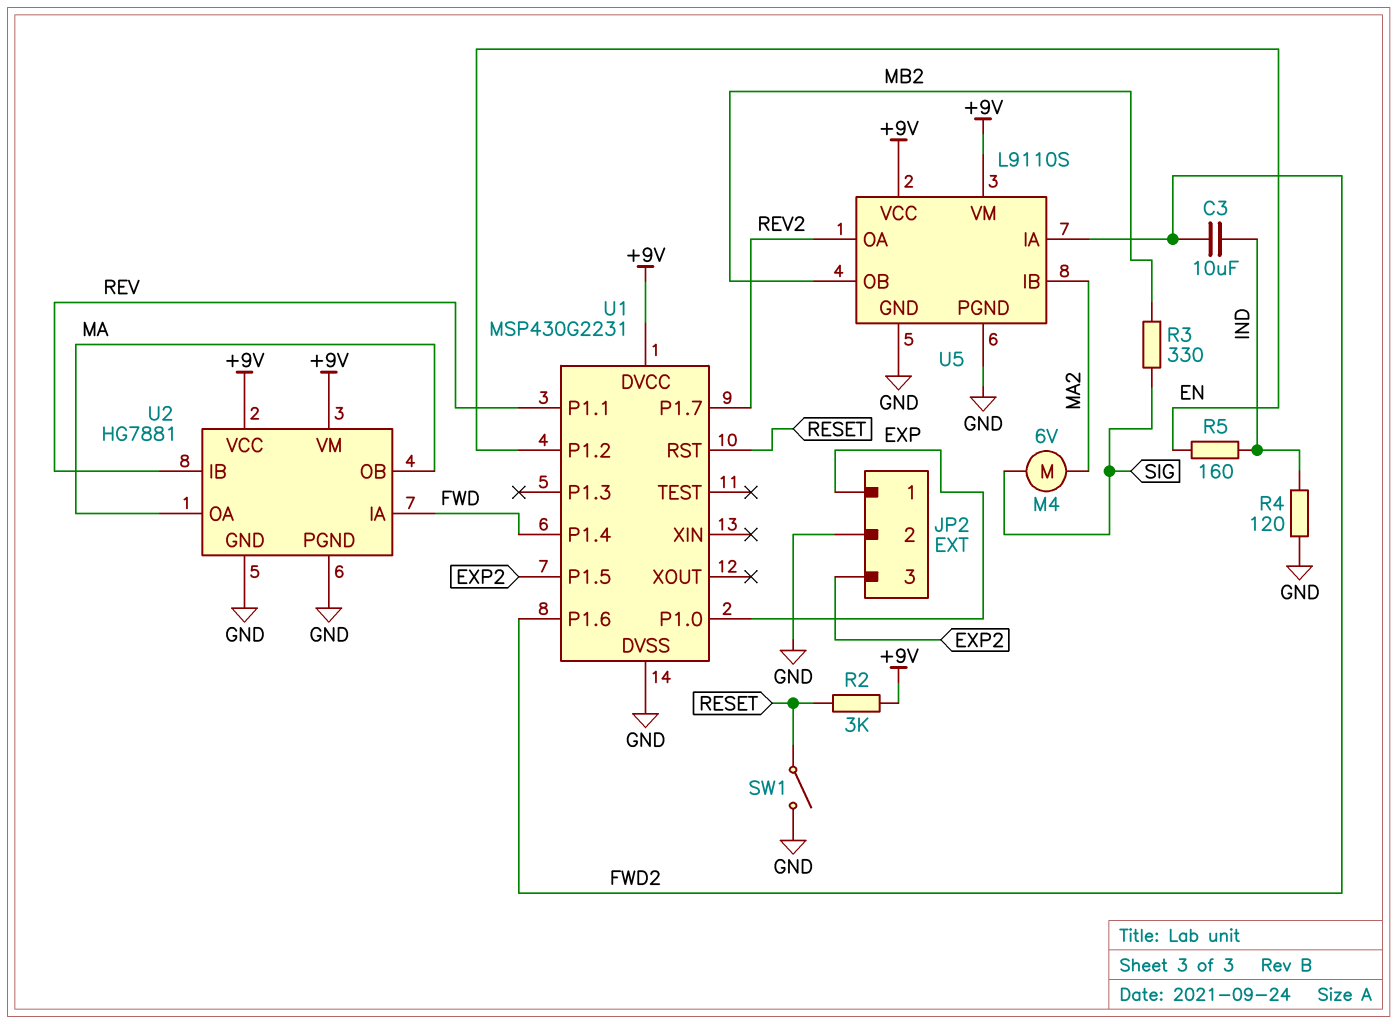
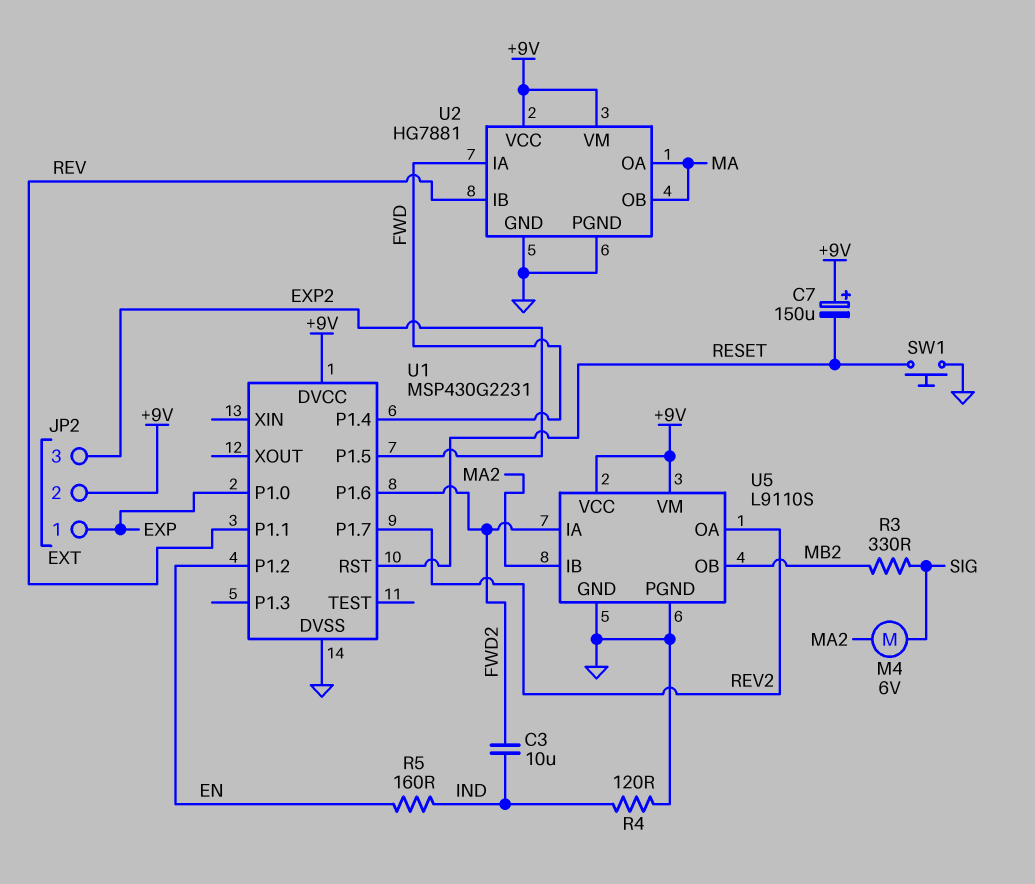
C7: none -> 150uF (plus +9V, minus RESET)
JP2 pin 2: GND -> +9V
R2: 3k (+9V, RESET) -> none
SW1: switch (GND, RESET) -> button (GND, RESET)

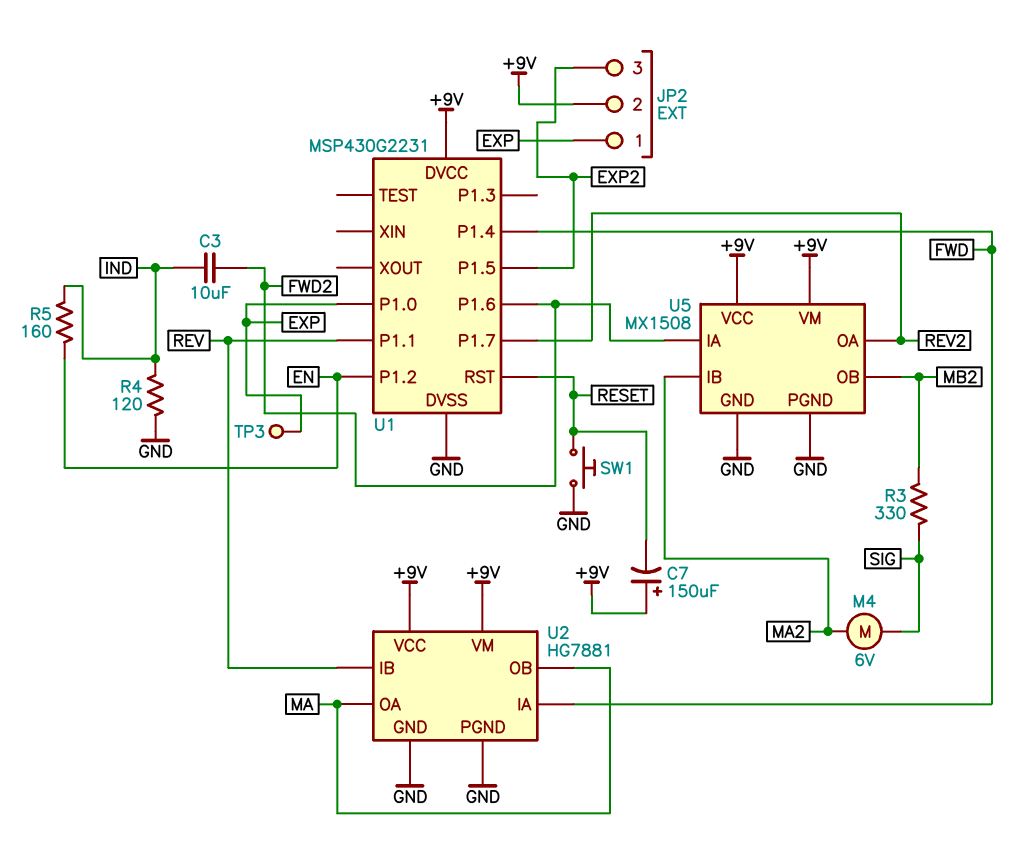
TP3: none -> test point (EXP)
U5: L9110S -> MX1508

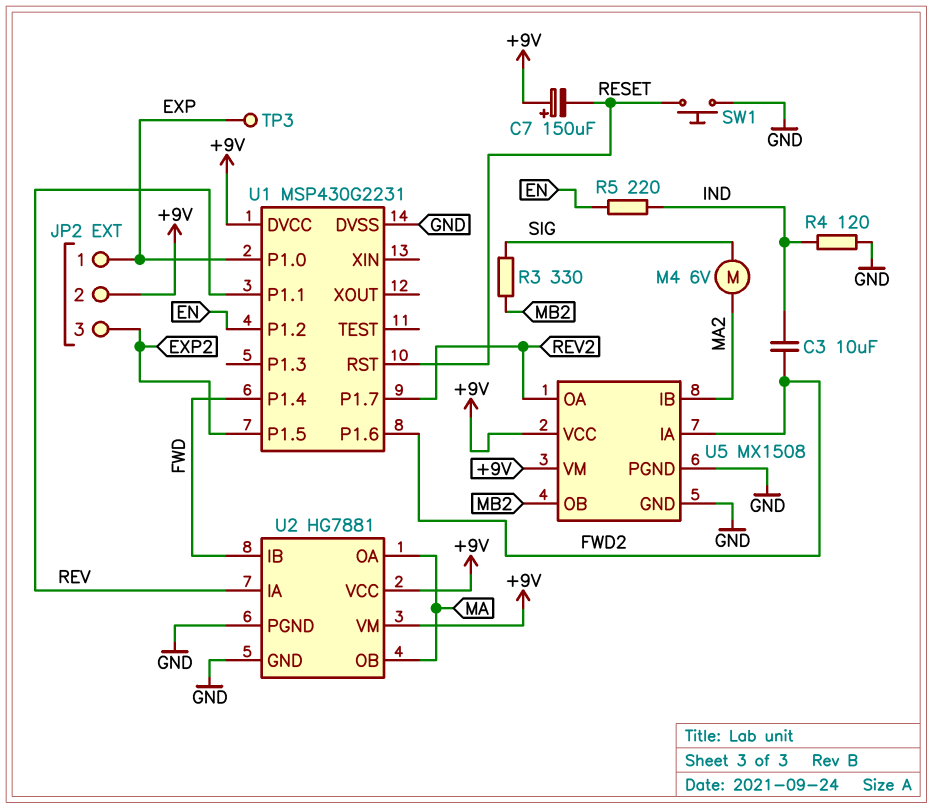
R5: 160 (EN, IND) -> 220 (EN, IND)
U2 pin IA: FWD -> REV
U2 pin IB: REV -> FWD

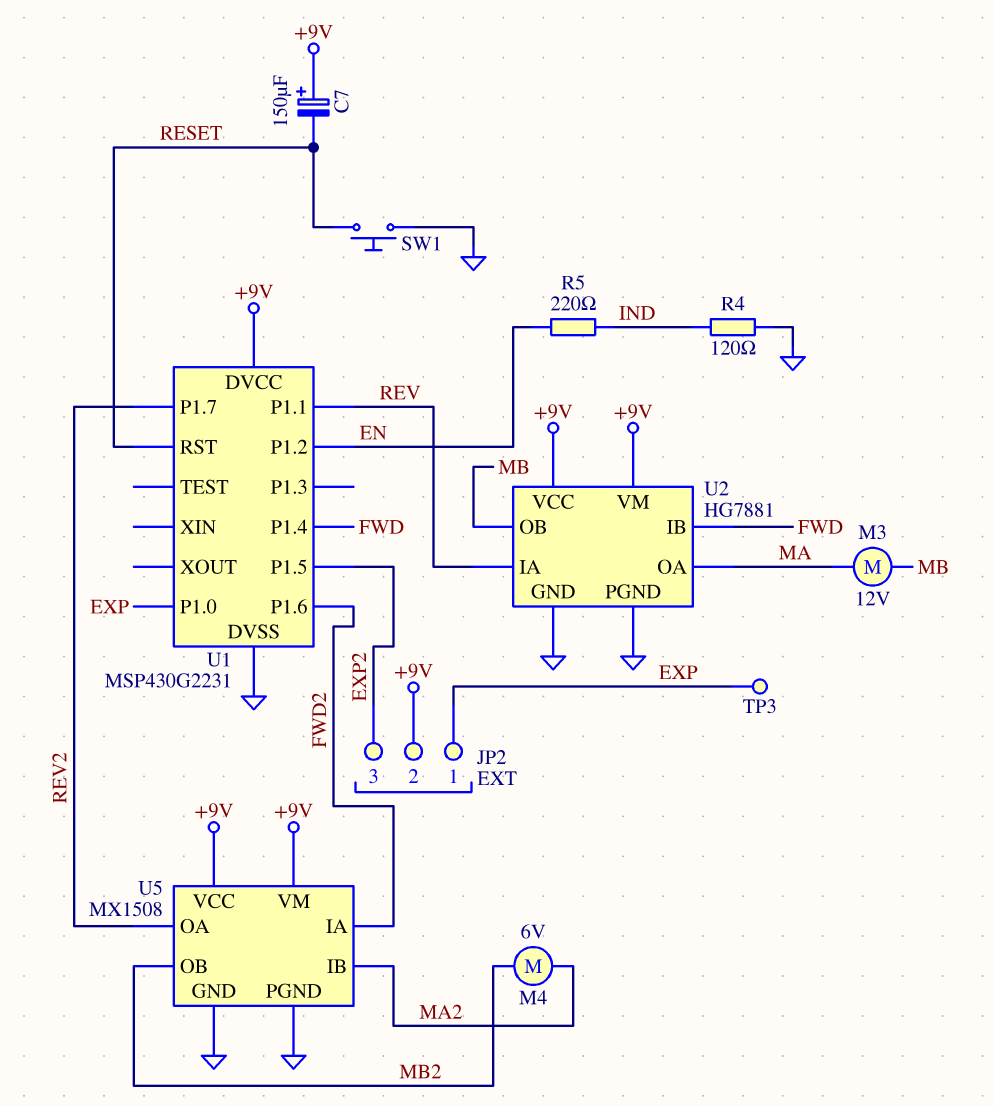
C3: 10uF (FWD2, IND) -> none
M3: none -> motor 12V (MA, MB)
M4: motor 6V (MA2, SIG) -> motor 6V (MA2, MB2)
R3: 330 (MB2, SIG) -> none
U2 pin OB: MA -> MB

